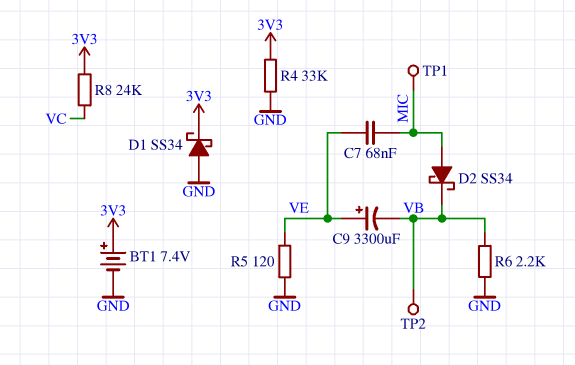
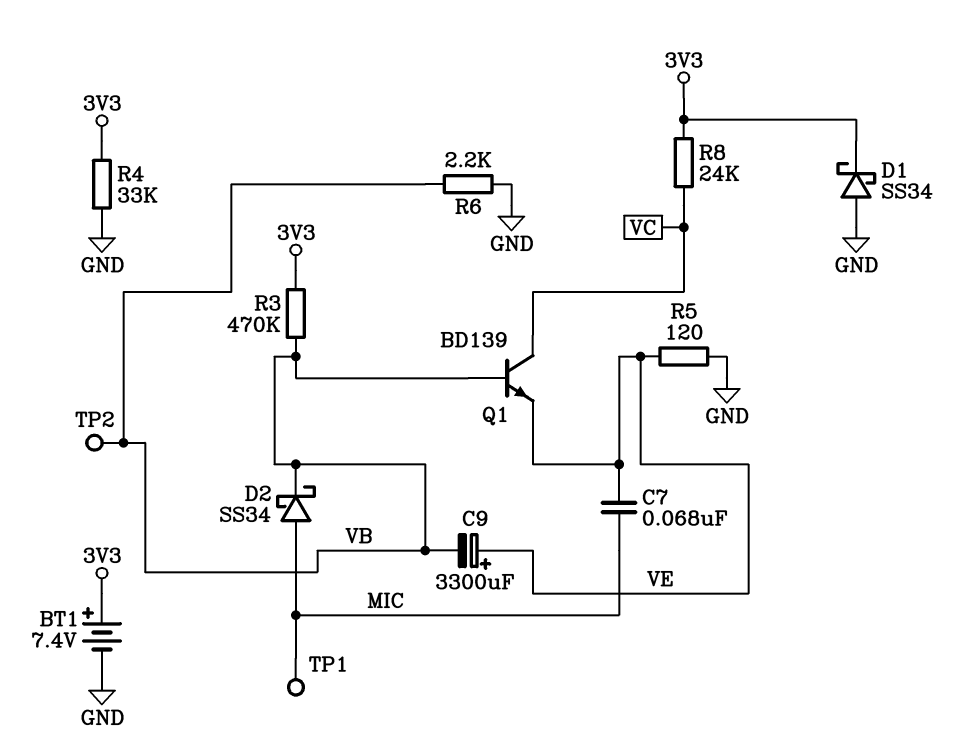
Q1: none -> NPN BD139 (B VB, C VC, E VE)
R3: none -> 470k (3V3, VB)

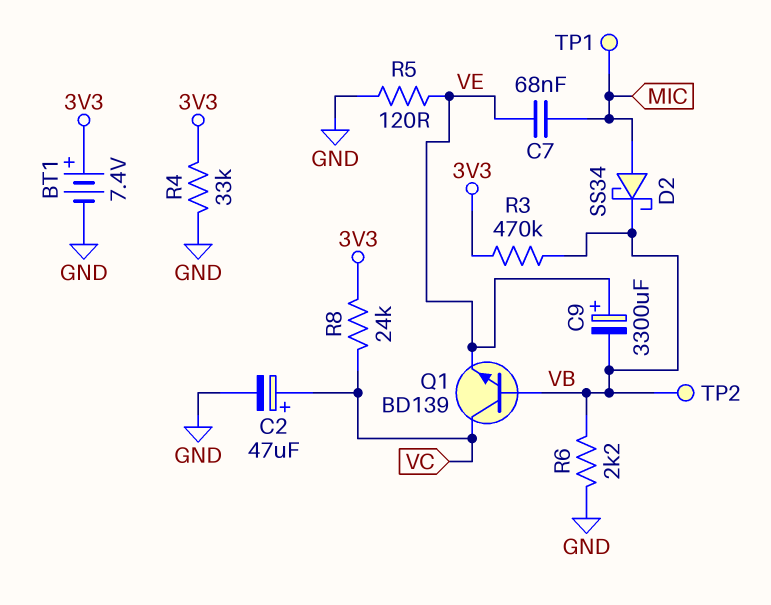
C2: none -> 47uF (plus VC, minus GND)
D1: schottky SS34 (A GND, K 3V3) -> none

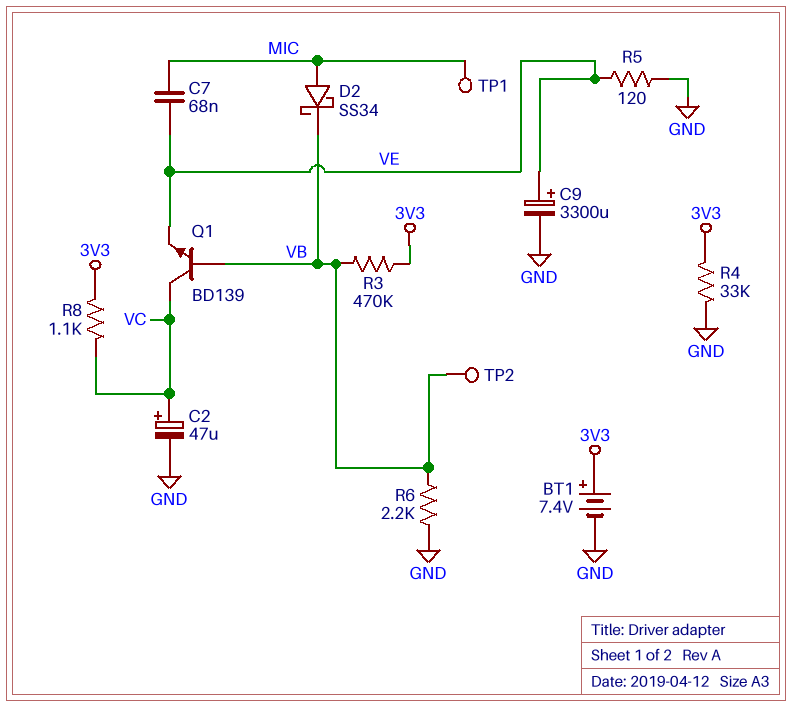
C9: 3300uF (plus VE, minus VB) -> 3300uF (plus VE, minus GND)
R8: 24k (3V3, VC) -> 1.1k (3V3, VC)

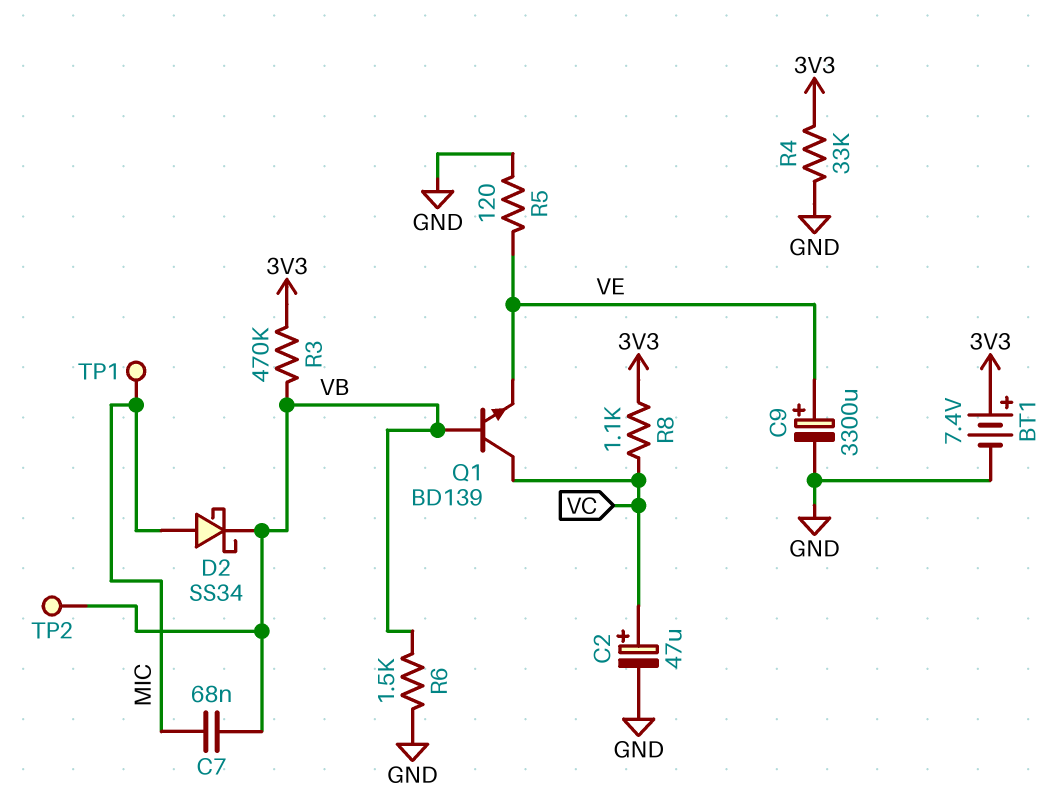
C7: 68nF (MIC, VE) -> 68nF (MIC, VB)
R6: 2.2k (GND, VB) -> 1.5k (GND, VB)

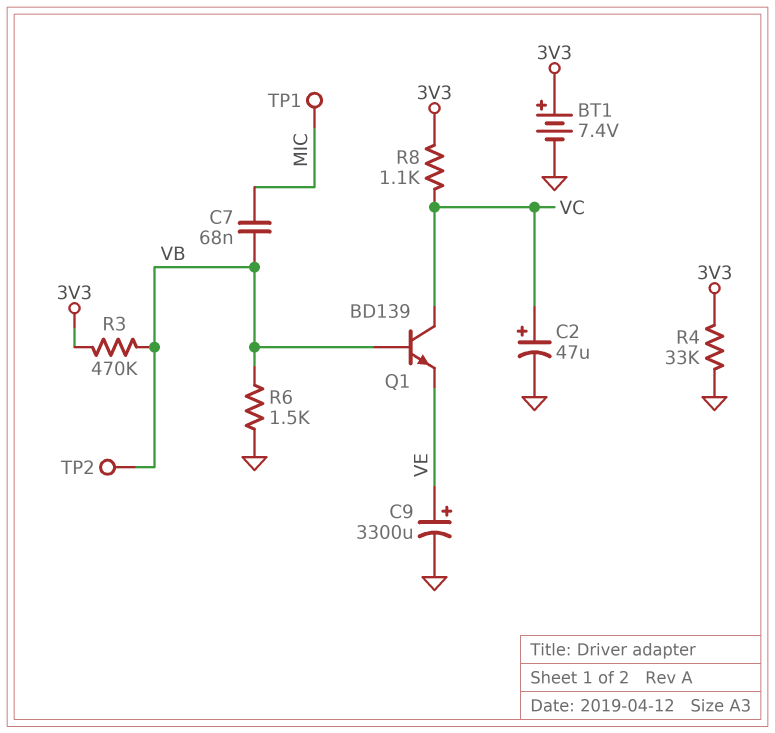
D2: schottky SS34 (A MIC, K VB) -> none
R5: 120 (GND, VE) -> none

